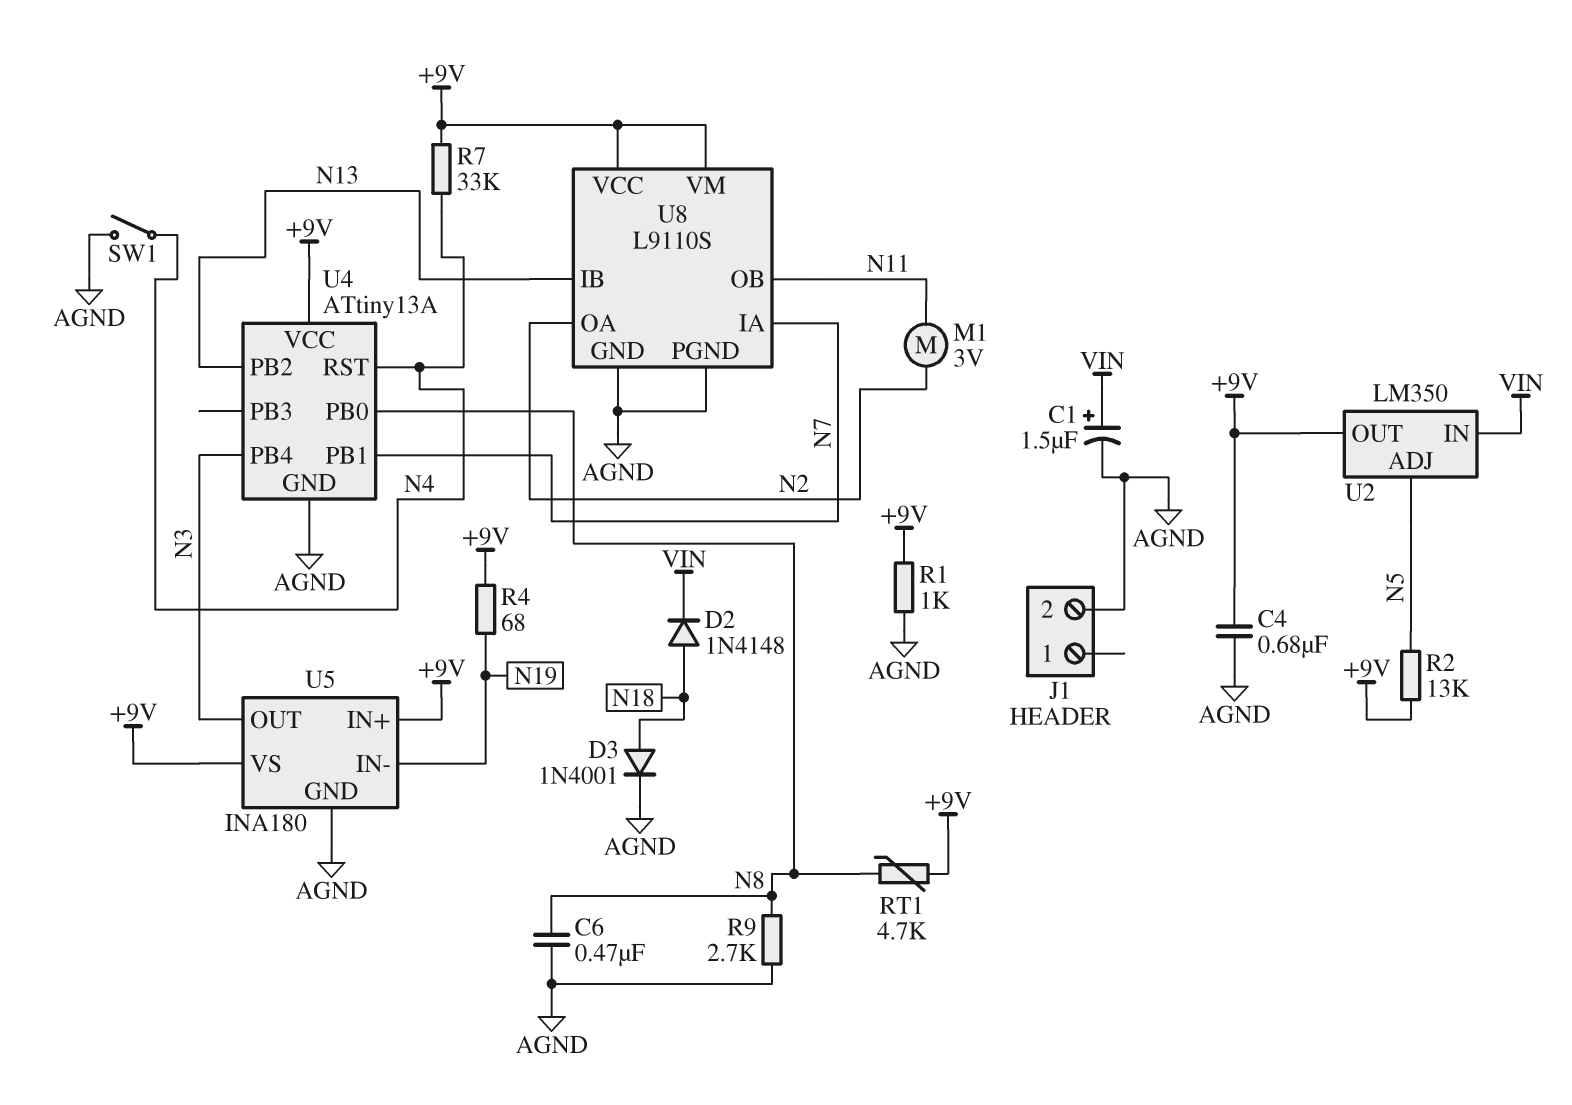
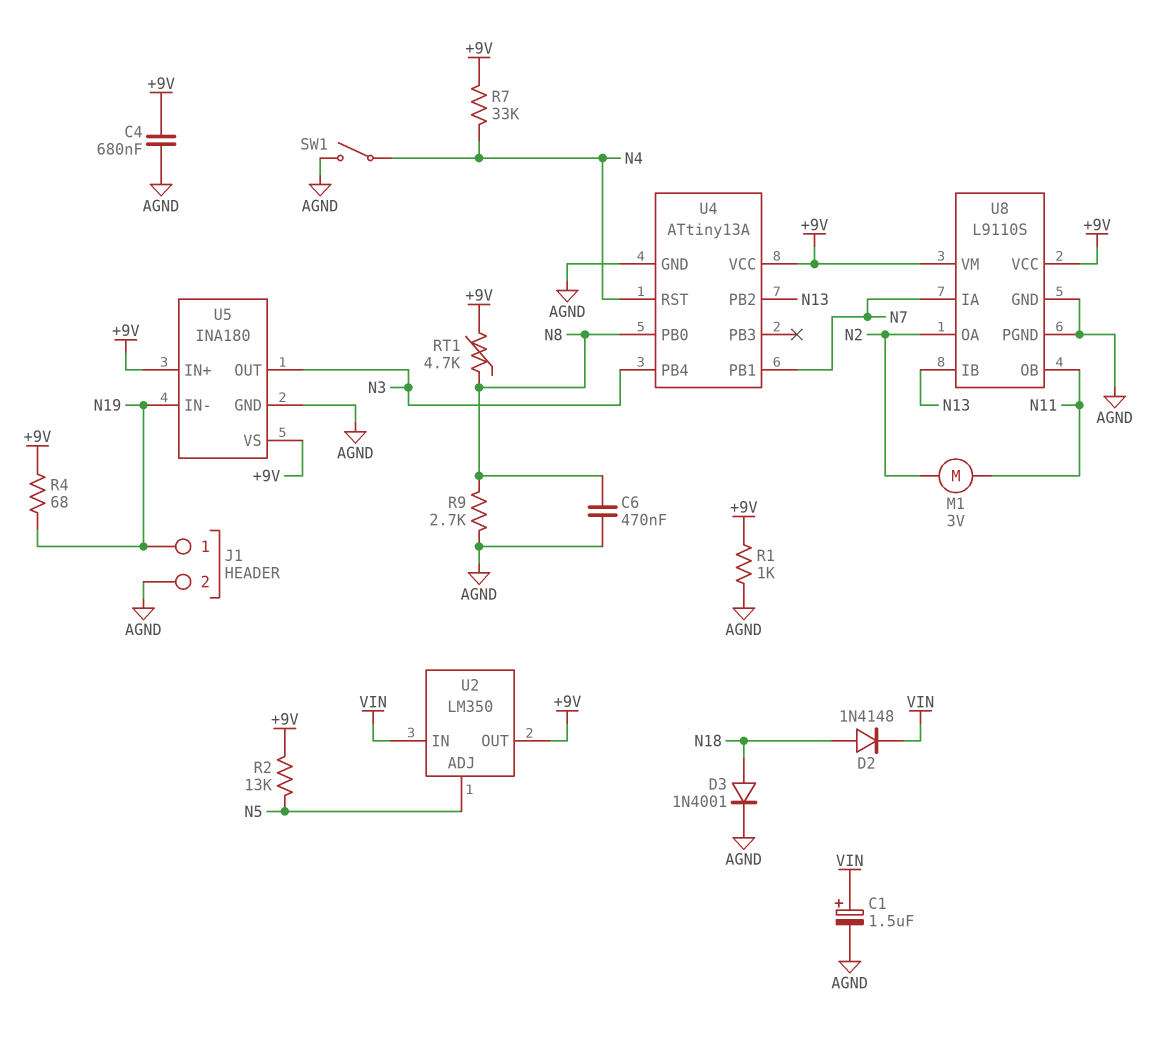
J1 pin 1: none -> N19

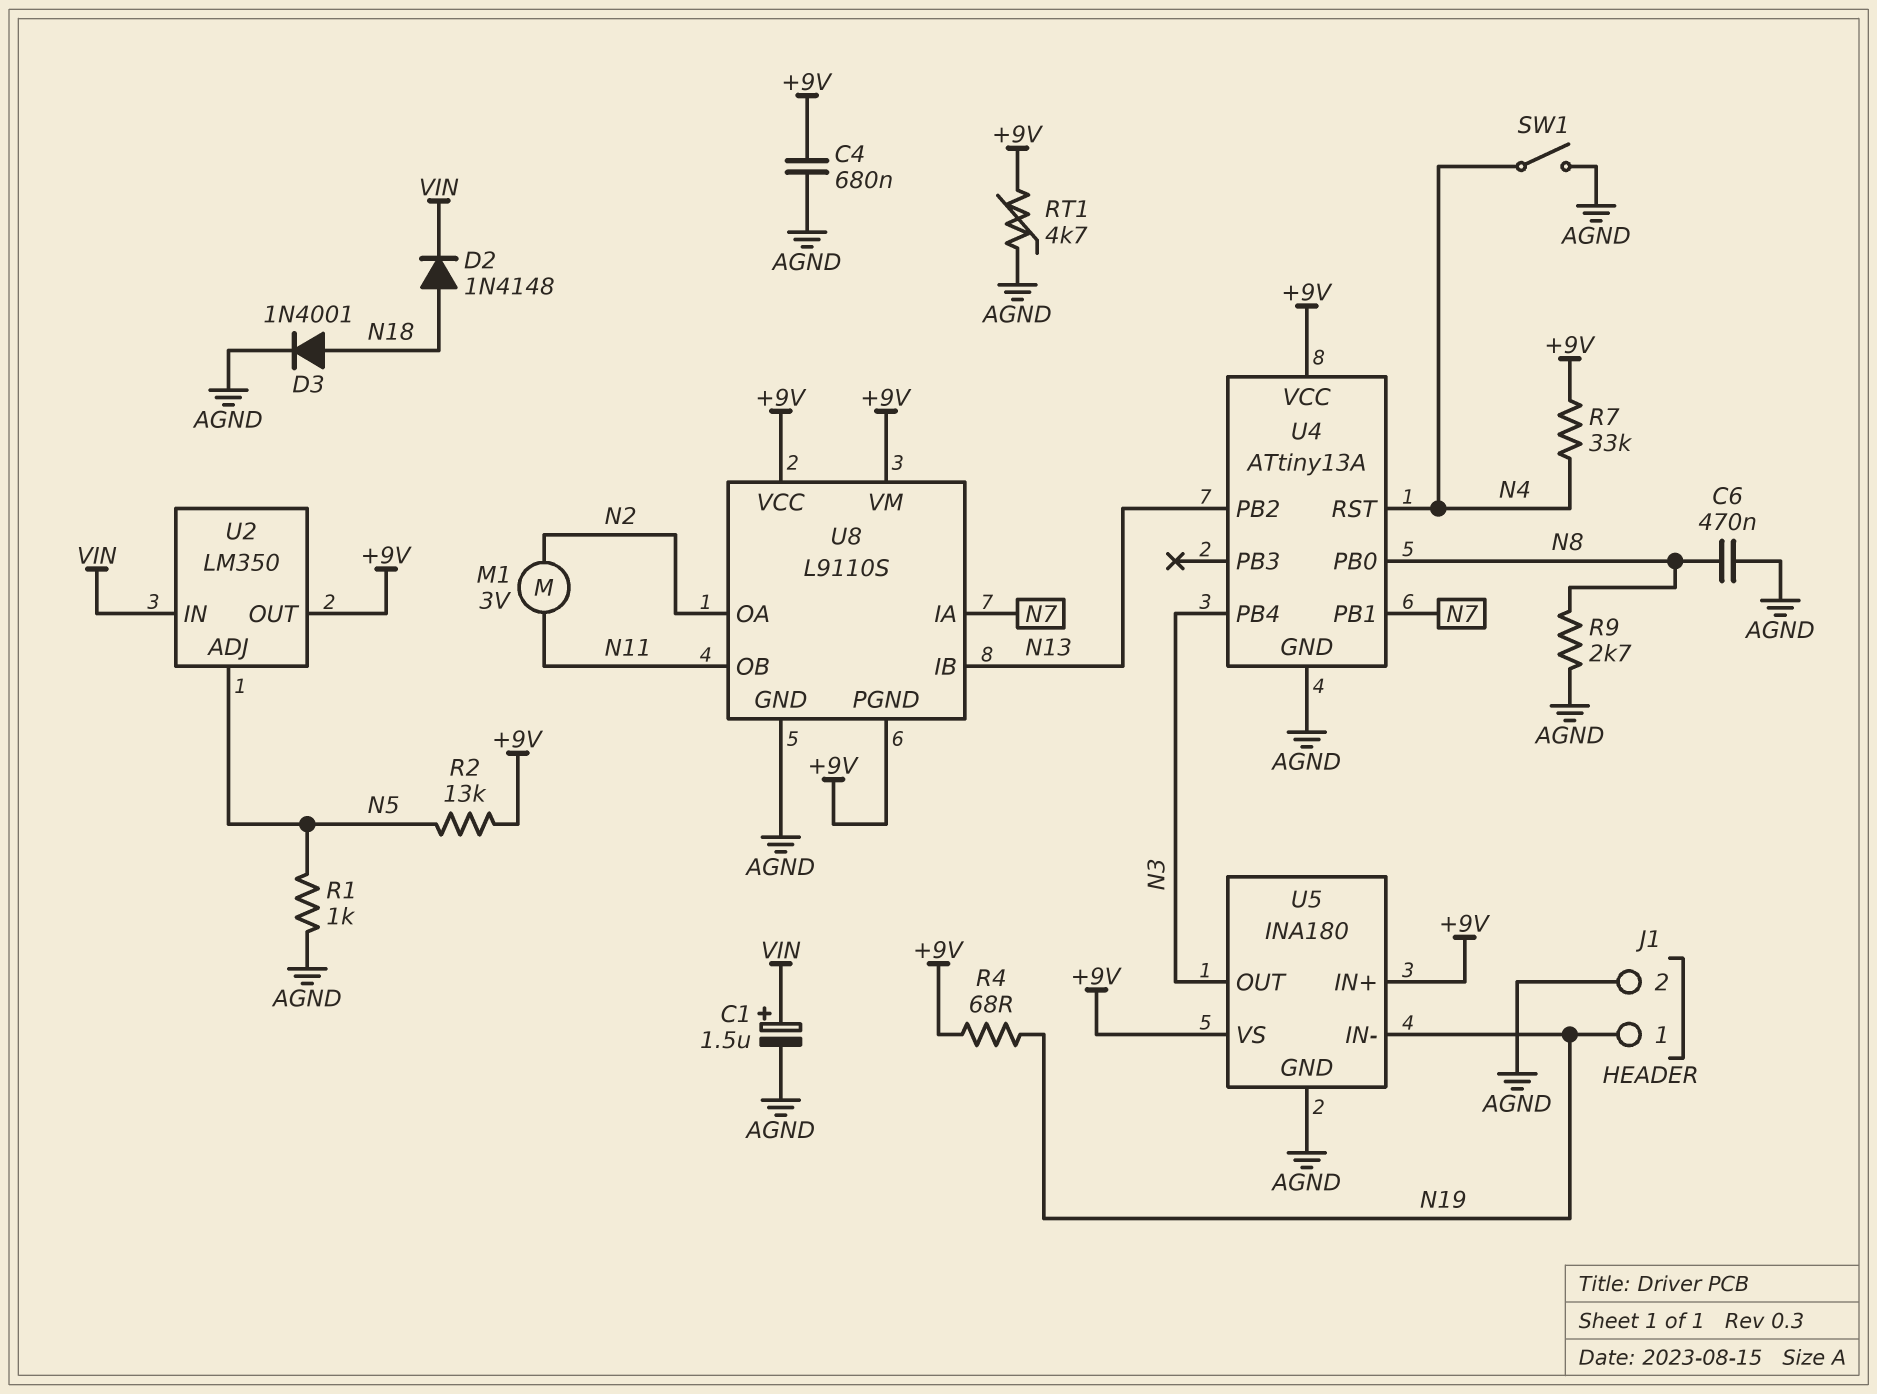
R1: 1k (+9V, AGND) -> 1k (AGND, N5)
RT1: 4.7k (+9V, N8) -> 4.7k (+9V, AGND)
U8 pin PGND: AGND -> +9V

